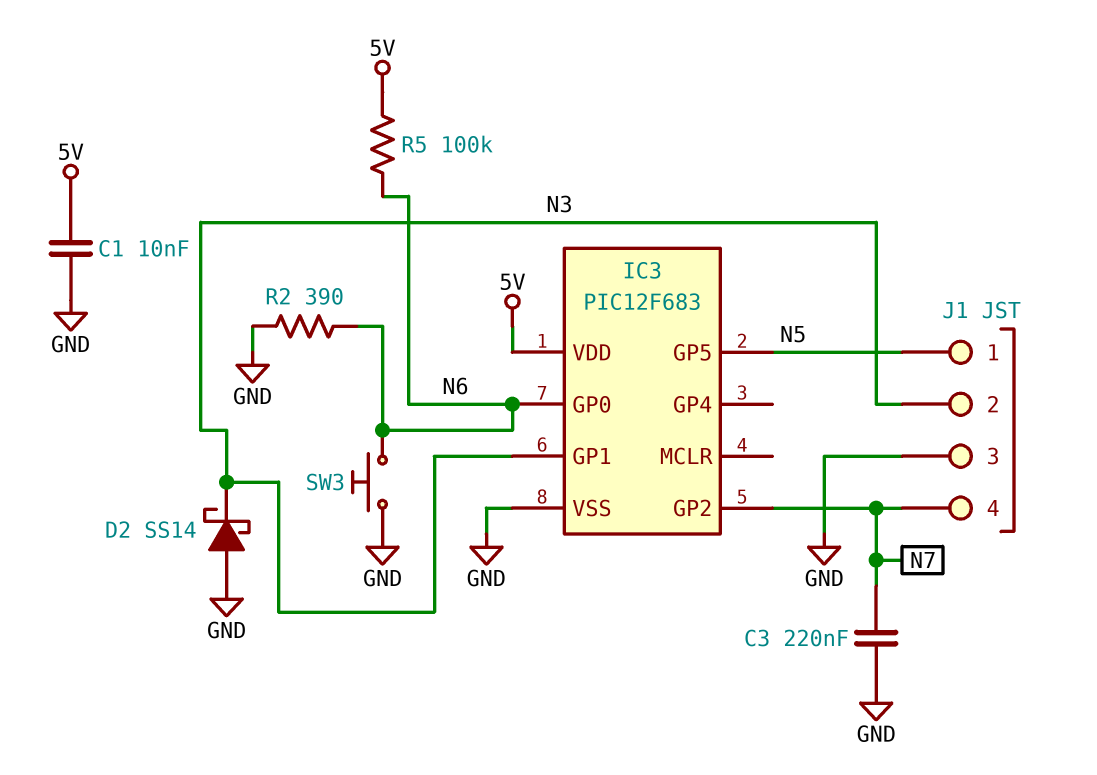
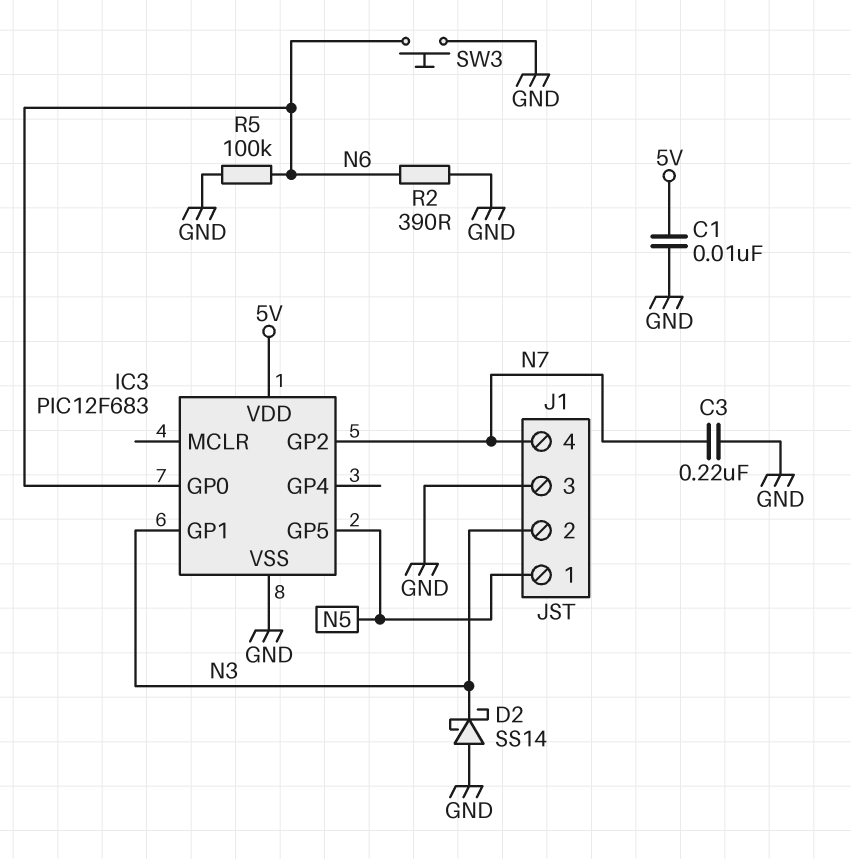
R5: 100k (5V, N6) -> 100k (GND, N6)

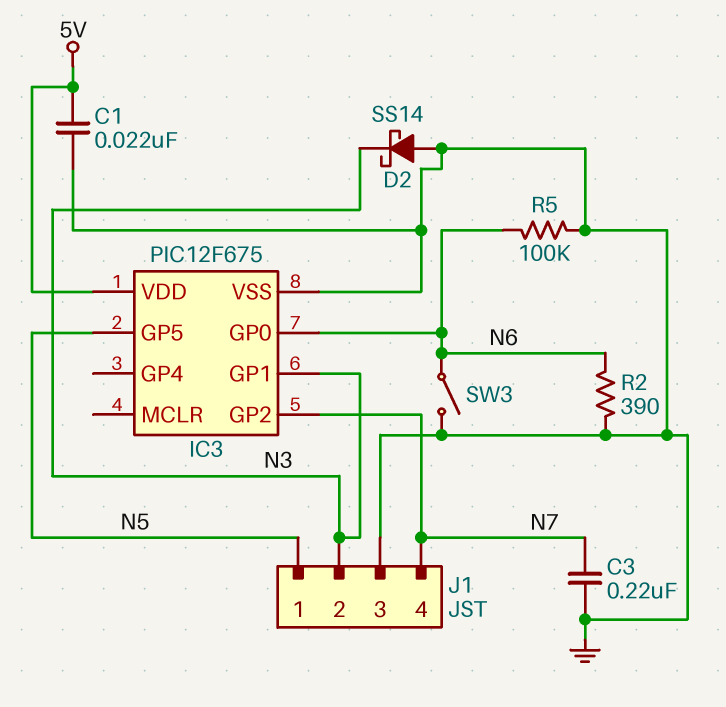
C1: 10nF (5V, GND) -> 22nF (5V, GND)
IC3: PIC12F683 -> PIC12F675
SW3: button (GND, N6) -> switch (GND, N6)

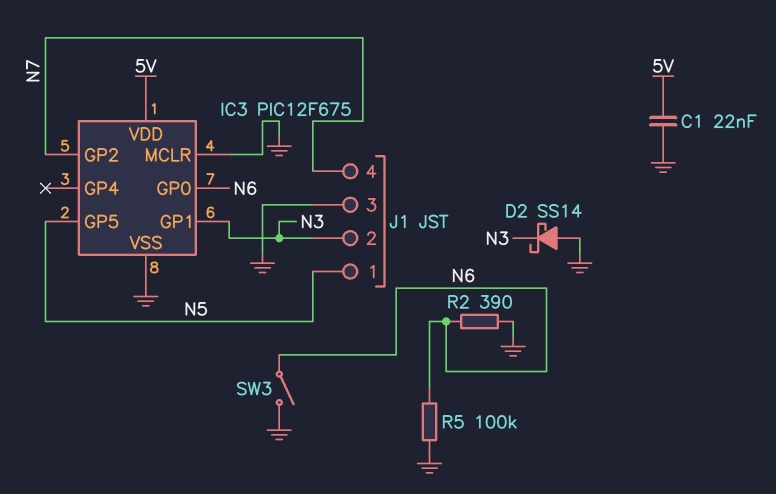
C3: 220nF (GND, N7) -> none
IC3 pin MCLR: none -> GND

